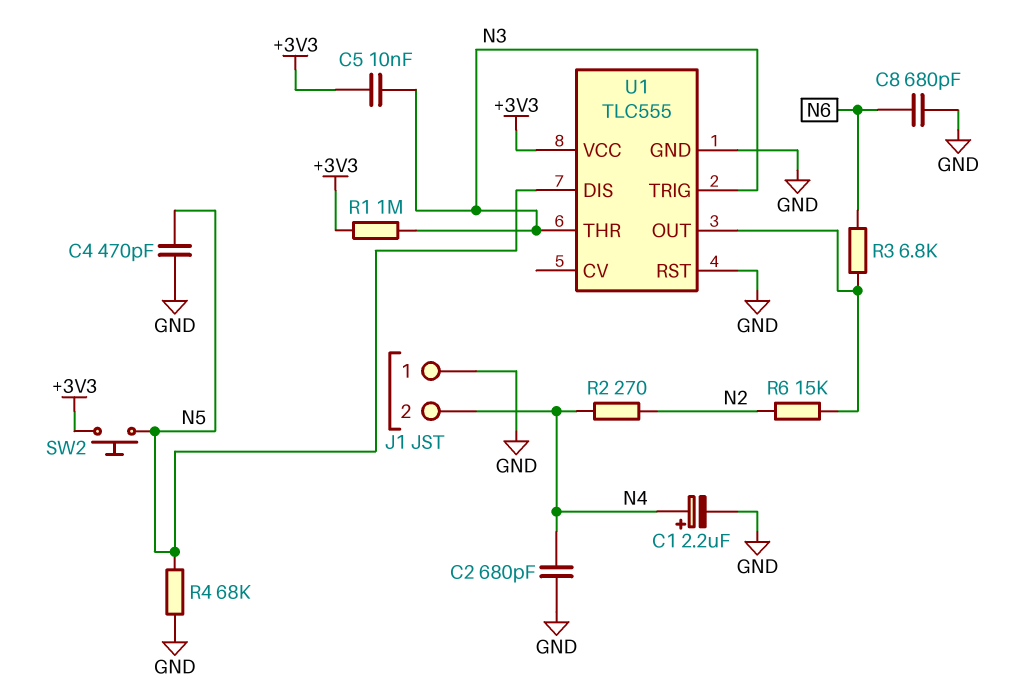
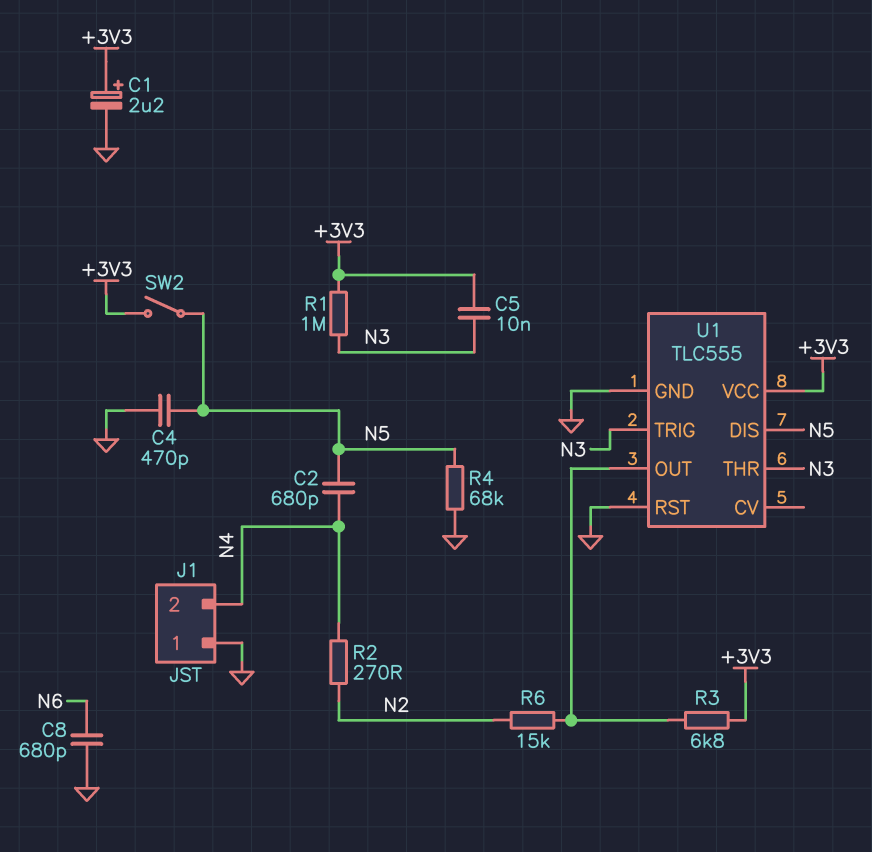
C1: 2.2uF (plus N4, minus GND) -> 2.2uF (plus +3V3, minus GND)
C2: 680pF (GND, N4) -> 680pF (N4, N5)
R3: 6.8k (N6, U1/OUT) -> 6.8k (+3V3, U1/OUT)
SW2: button (+3V3, N5) -> switch (+3V3, N5)

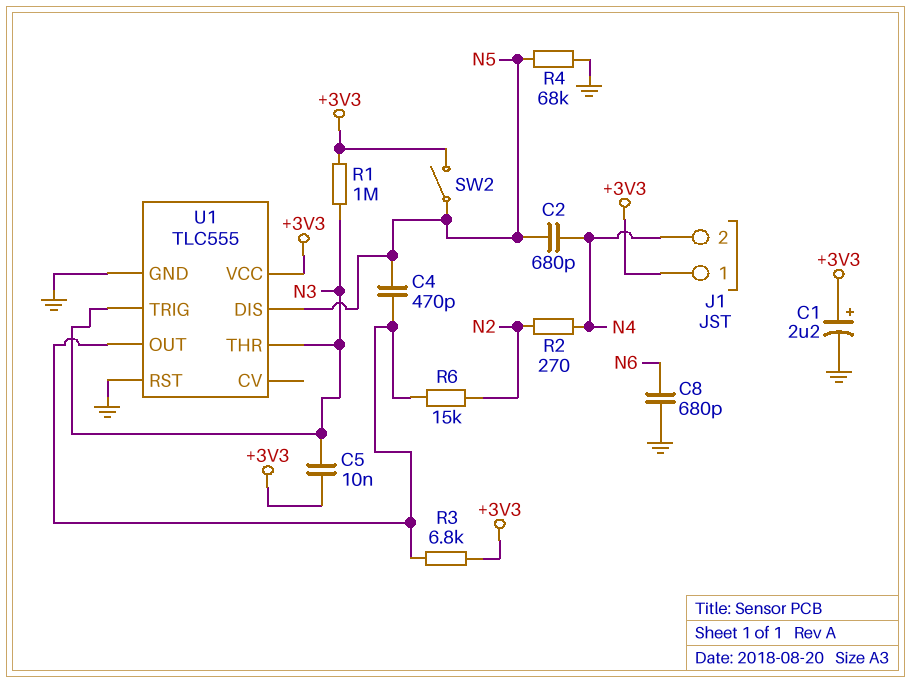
C4: 470pF (GND, N5) -> 470pF (N5, U1/OUT)
J1 pin 1: GND -> +3V3

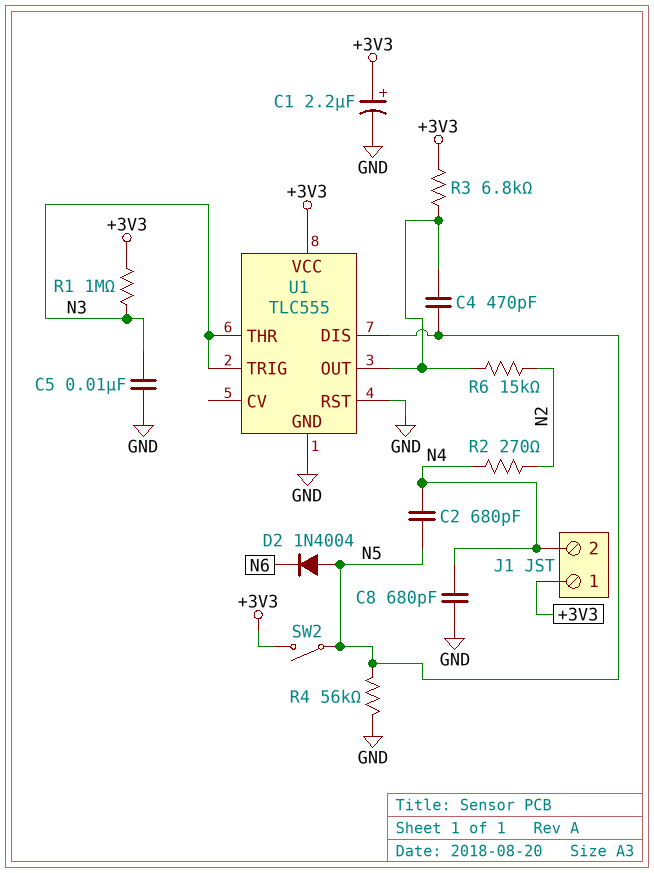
C5: 10nF (+3V3, N3) -> 10nF (GND, N3)
C8: 680pF (GND, N6) -> 680pF (GND, N4)
D2: none -> diode 1N4004 (A N5, K N6)
R4: 68k (GND, N5) -> 56k (GND, N5)

